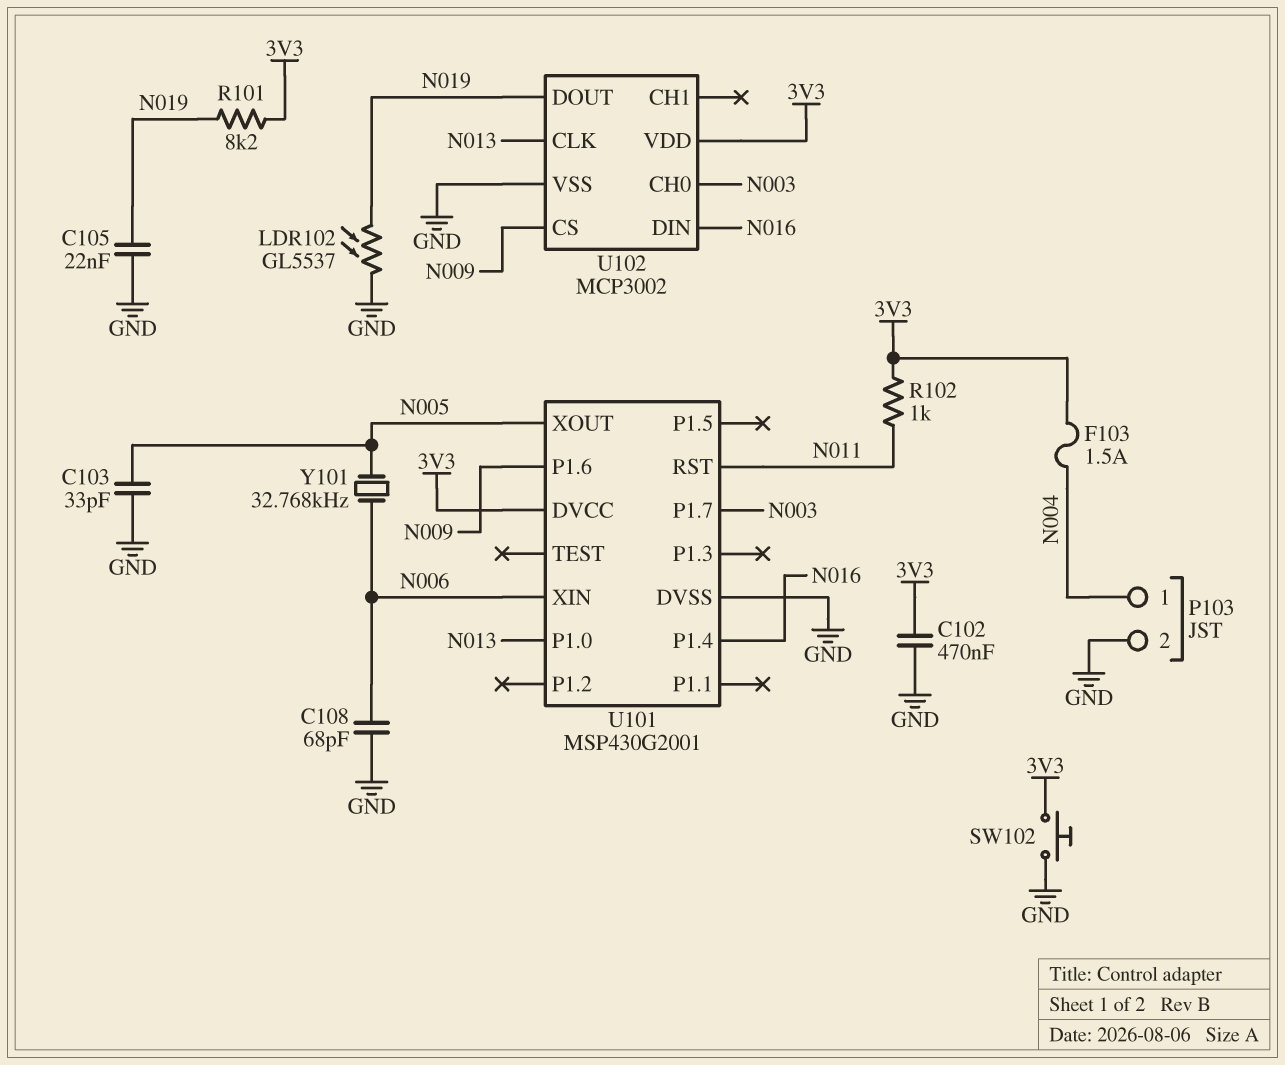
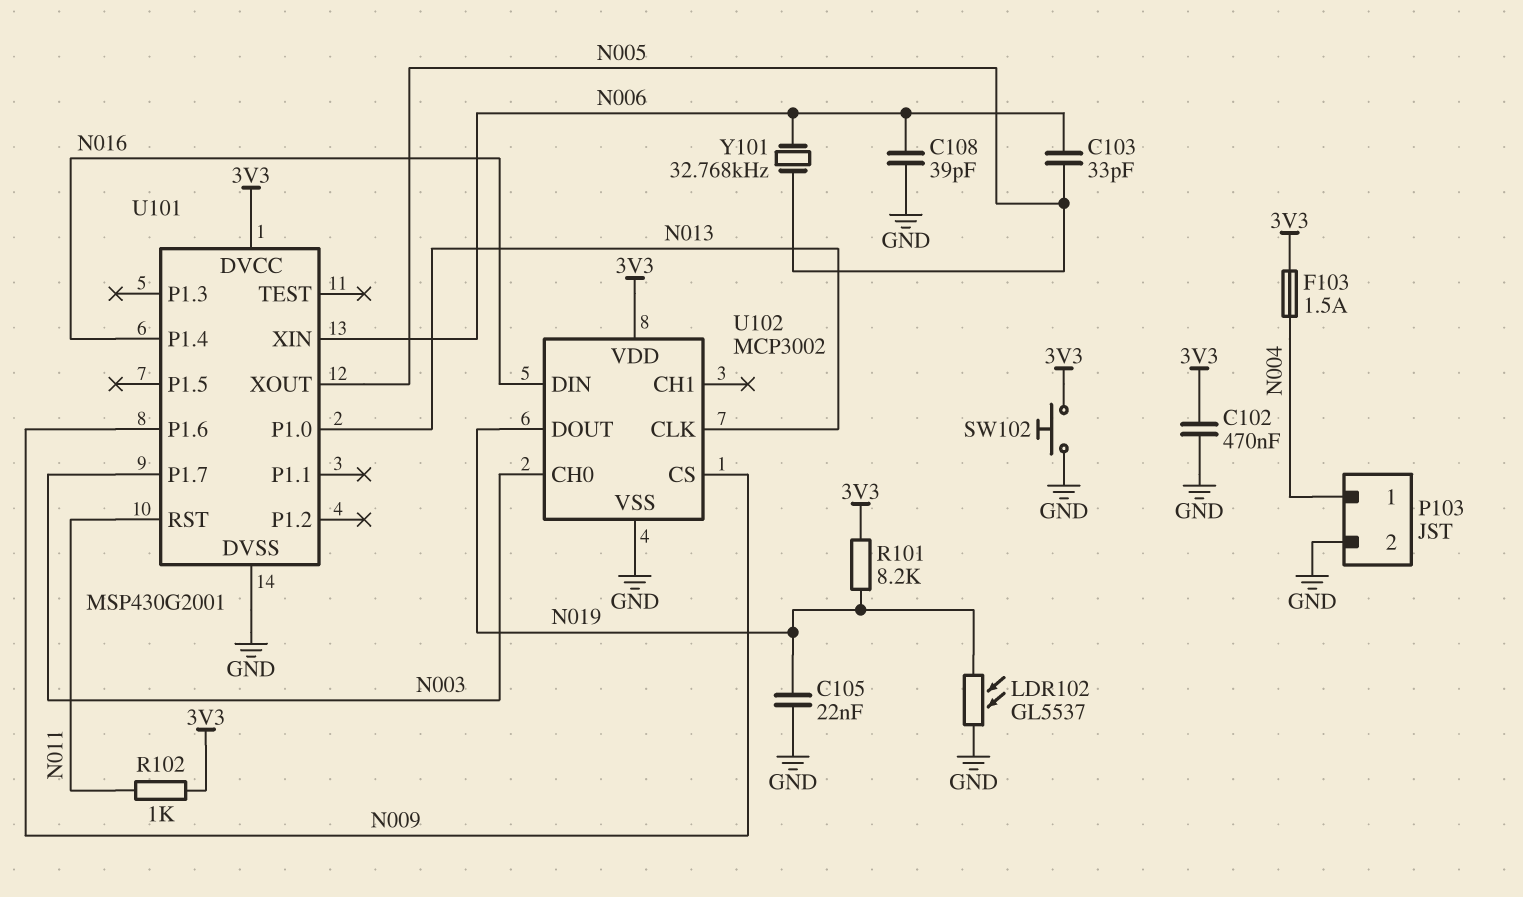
C103: 33pF (GND, N005) -> 33pF (N005, N006)
C108: 68pF (GND, N006) -> 39pF (GND, N006)

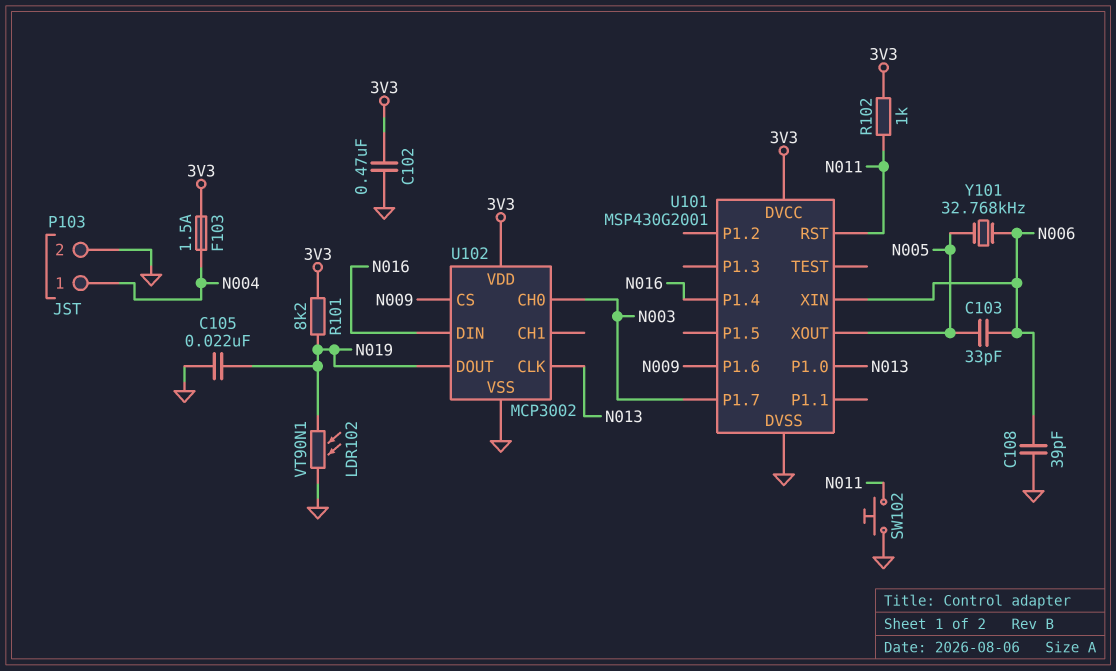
LDR102: GL5537 (GND, N019) -> VT90N1 (GND, N019)
SW102: button (3V3, GND) -> button (GND, N011)

